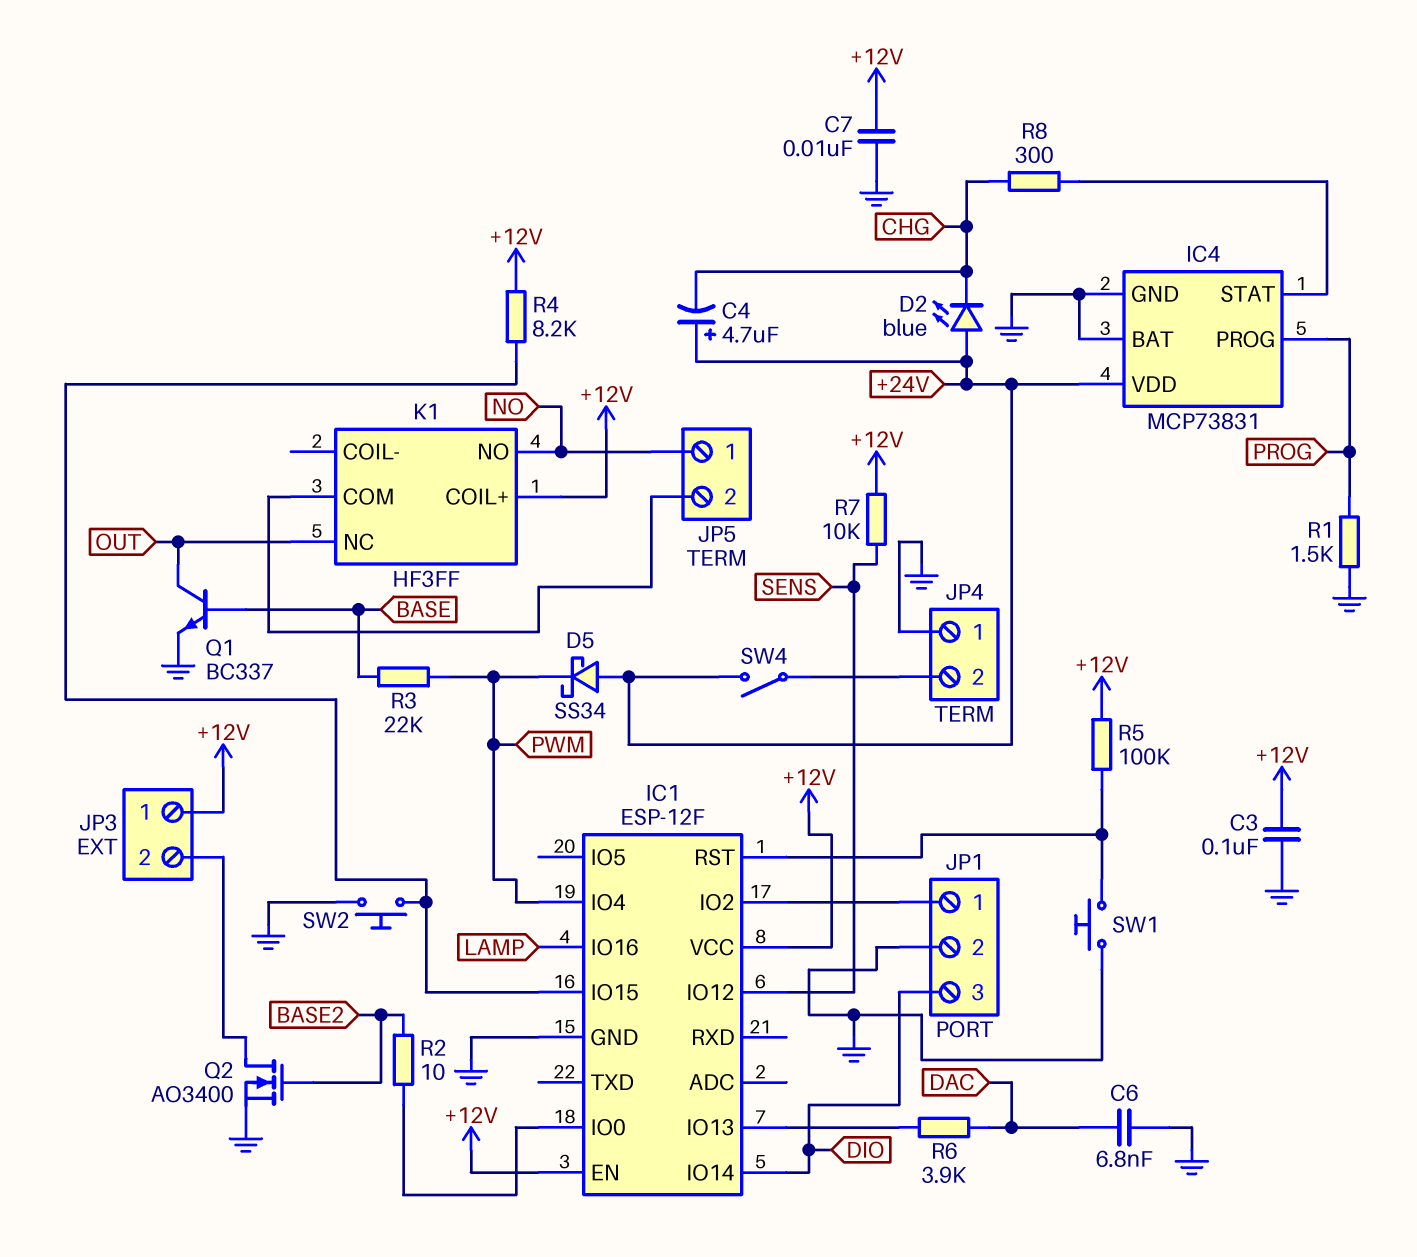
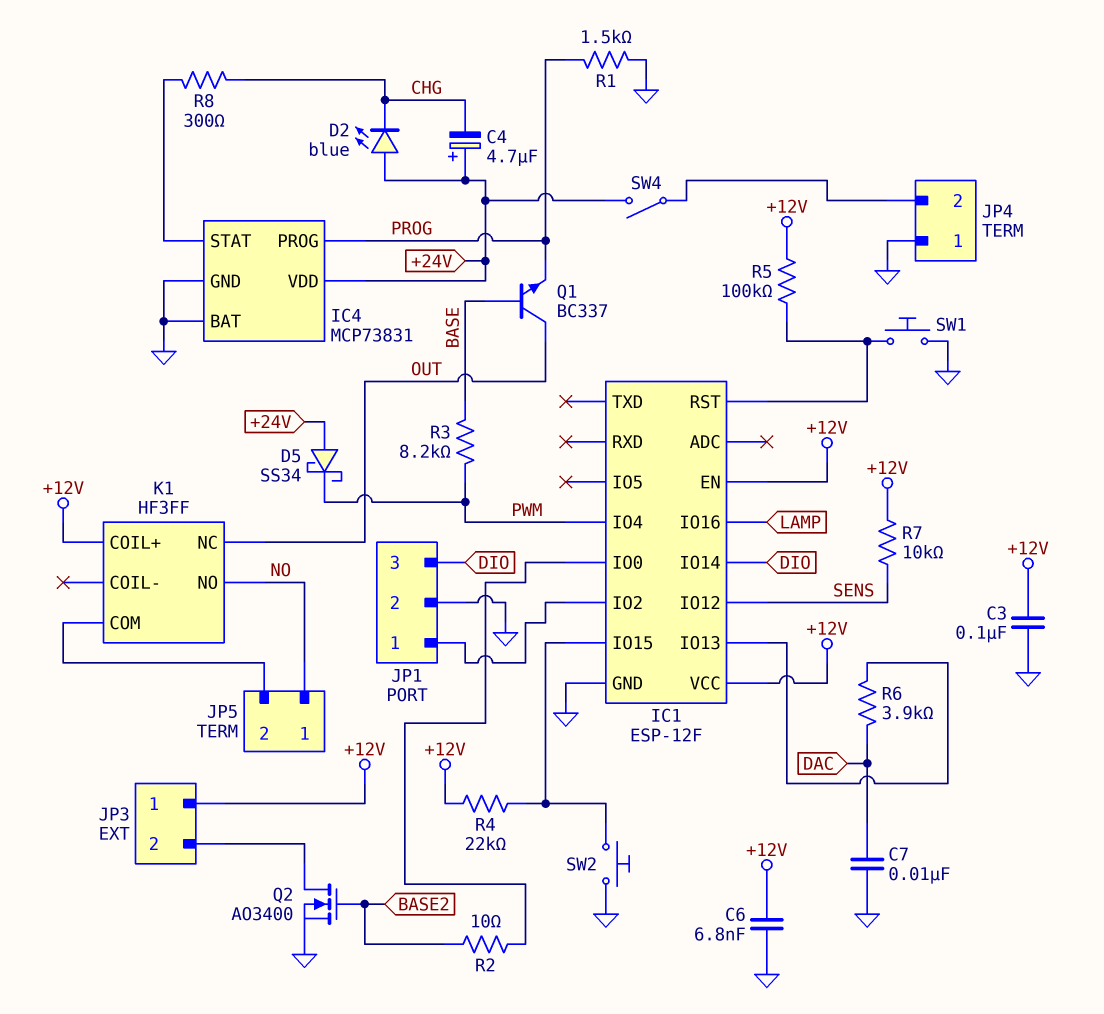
C6: 6.8nF (DAC, GND) -> 6.8nF (+12V, GND)
C7: 10nF (+12V, GND) -> 10nF (DAC, GND)
Q1: NPN BC337 (B BASE, C OUT, E GND) -> NPN BC337 (B BASE, C OUT, E PROG)
R3: 22k (BASE, PWM) -> 8.2k (BASE, PWM)
R4: 8.2k (+12V, IC1/IO15) -> 22k (+12V, IC1/IO15)

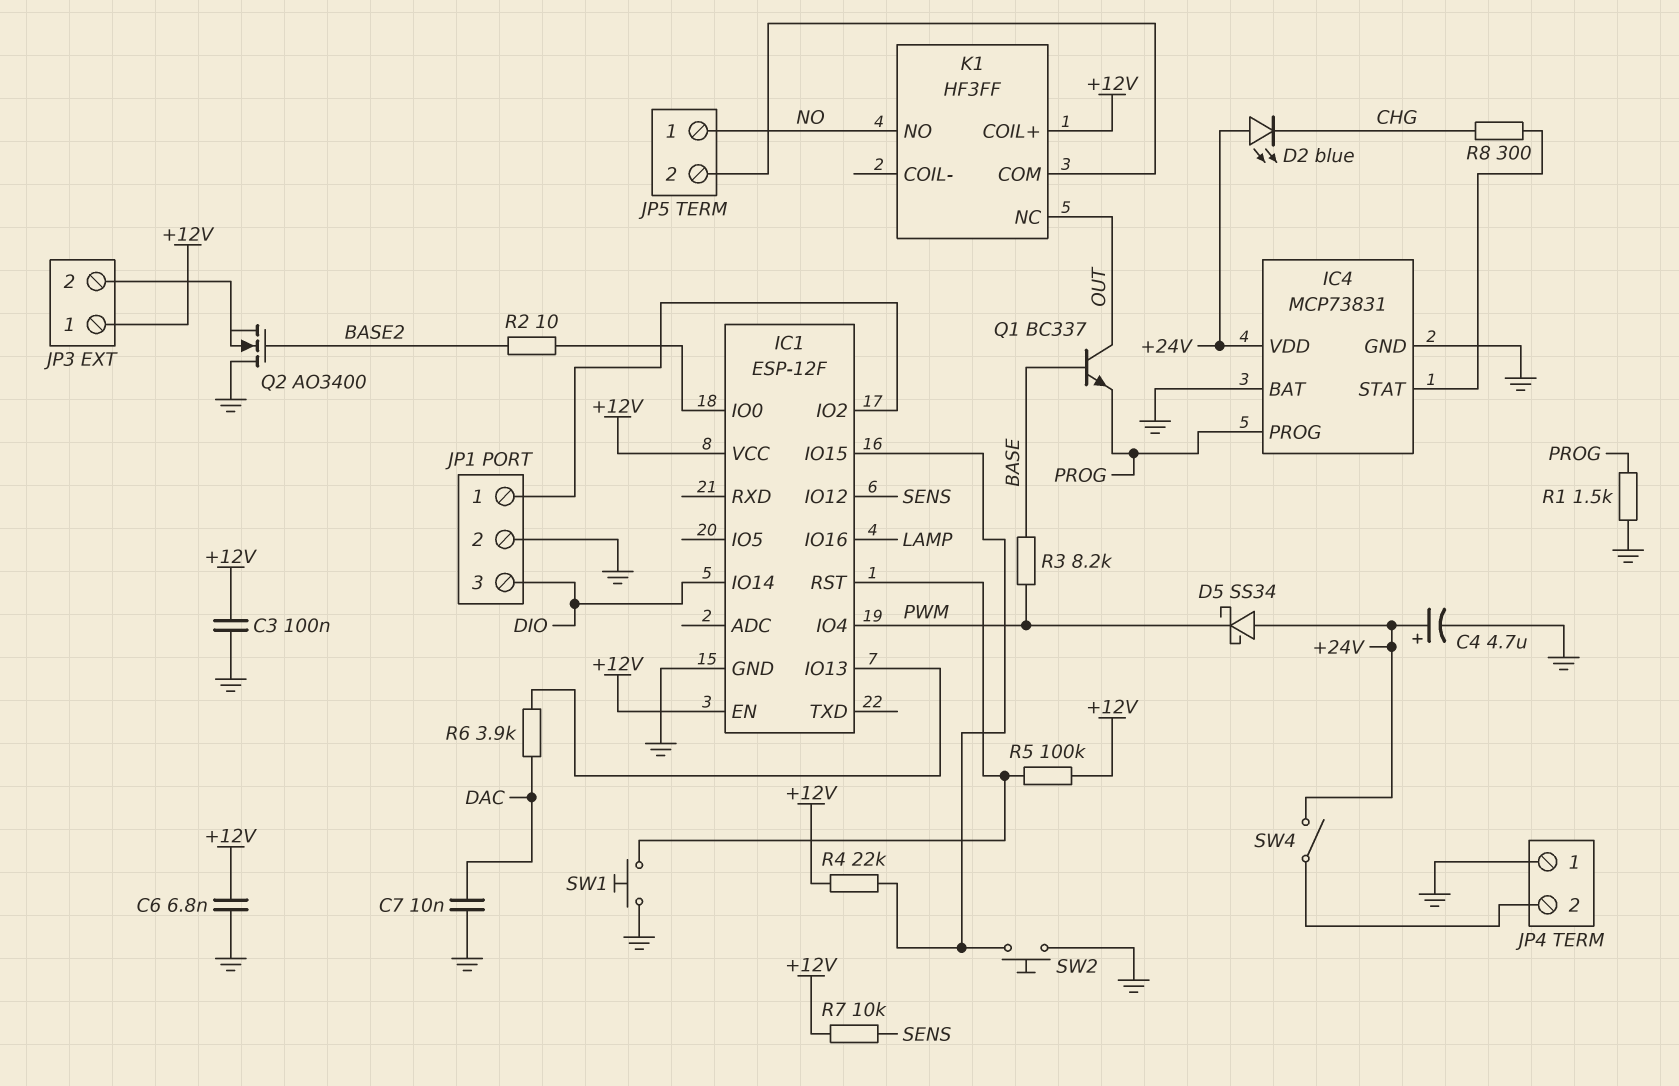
C4: 4.7uF (plus +24V, minus CHG) -> 4.7uF (plus +24V, minus GND)
Q2: NMOS AO3400 (G BASE2, D JP3/2, S GND) -> NMOS AO3400 (G BASE2, D GND, S JP3/2)

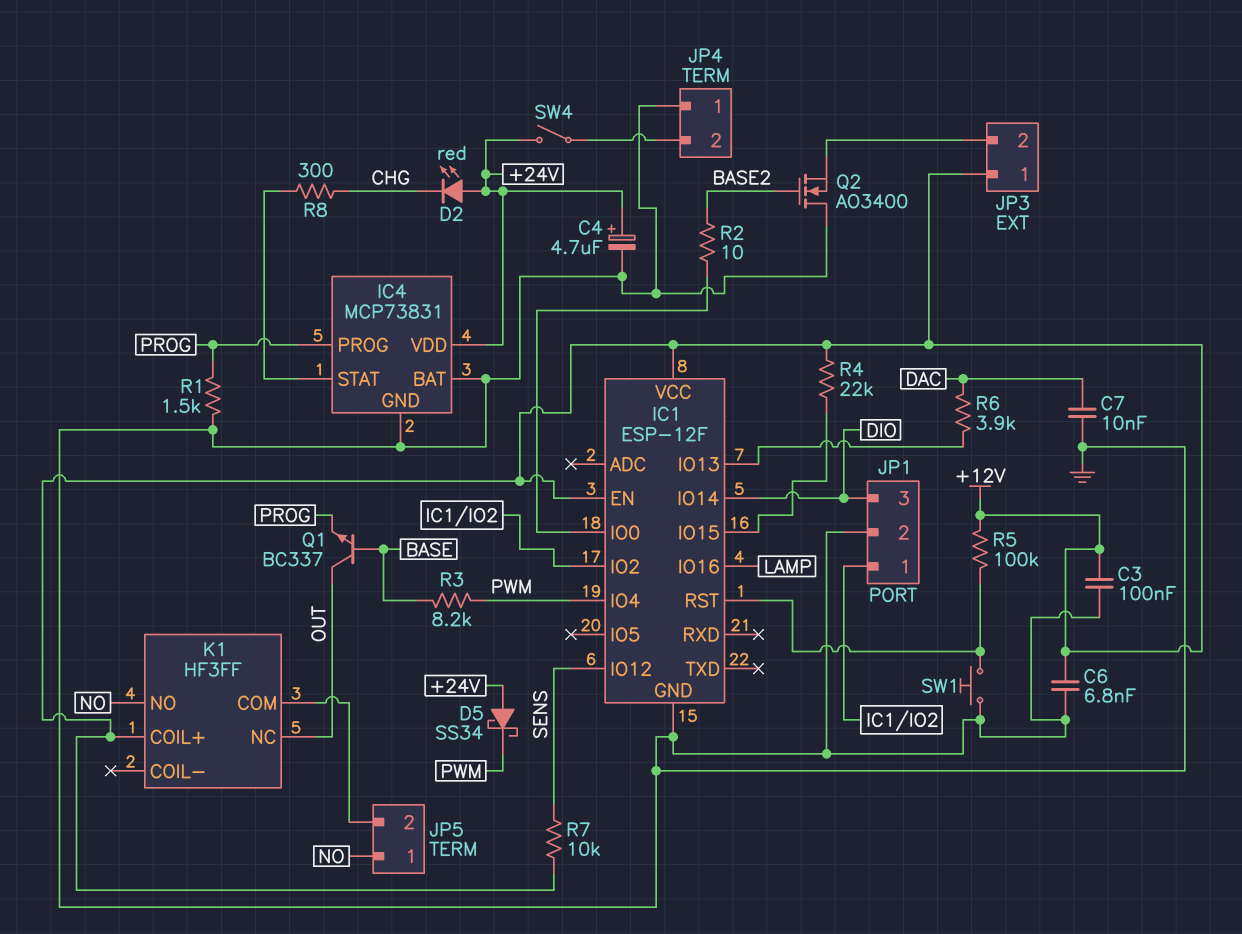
D2: LED blue (A +24V, K CHG) -> LED red (A +24V, K CHG)
SW2: button (GND, IC1/IO15) -> none

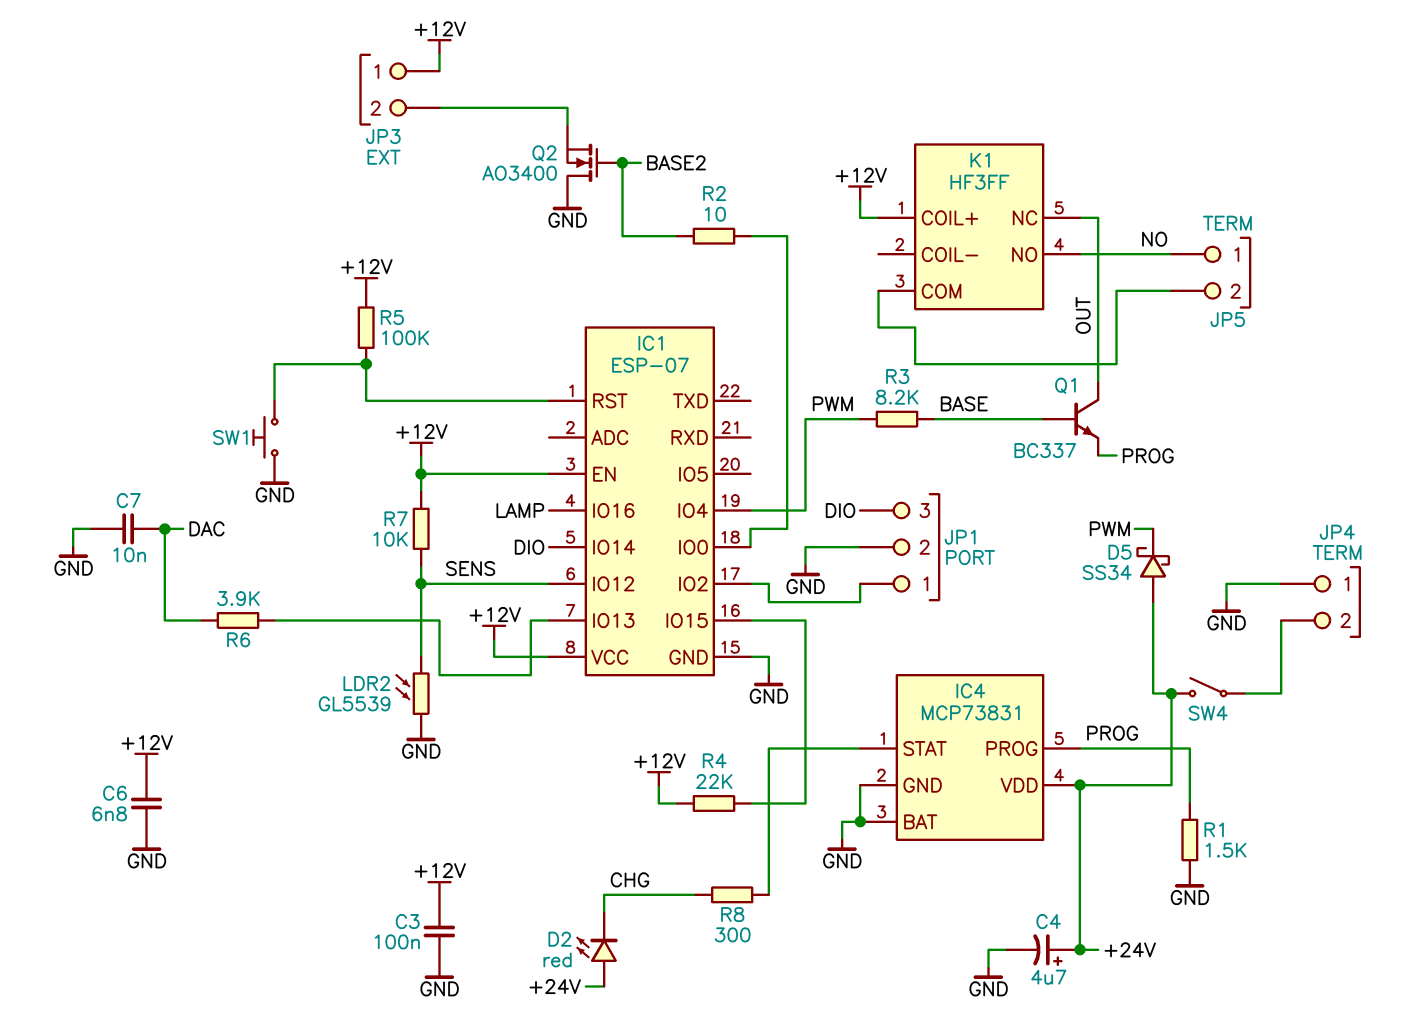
IC1: ESP-12F -> ESP-07
LDR2: none -> GL5539 (GND, SENS)

